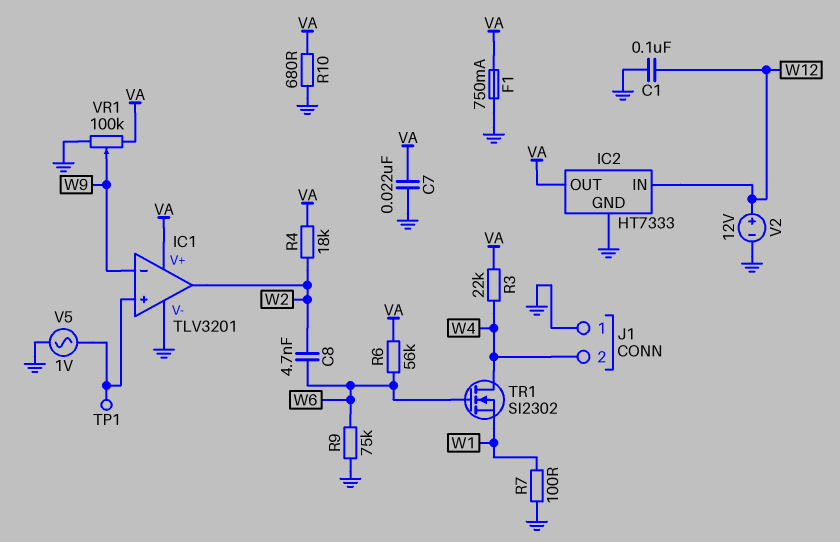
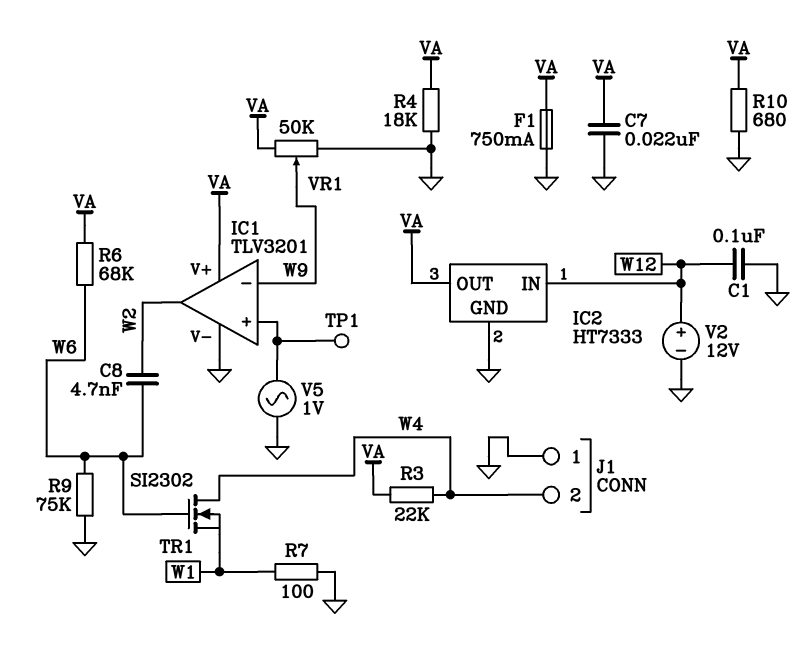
R4: 18k (VA, W2) -> 18k (GND, VA)
R6: 56k (VA, W6) -> 68k (VA, W6)
VR1: 100k (GND, VA, wiper W9) -> 50k (GND, VA, wiper W9)

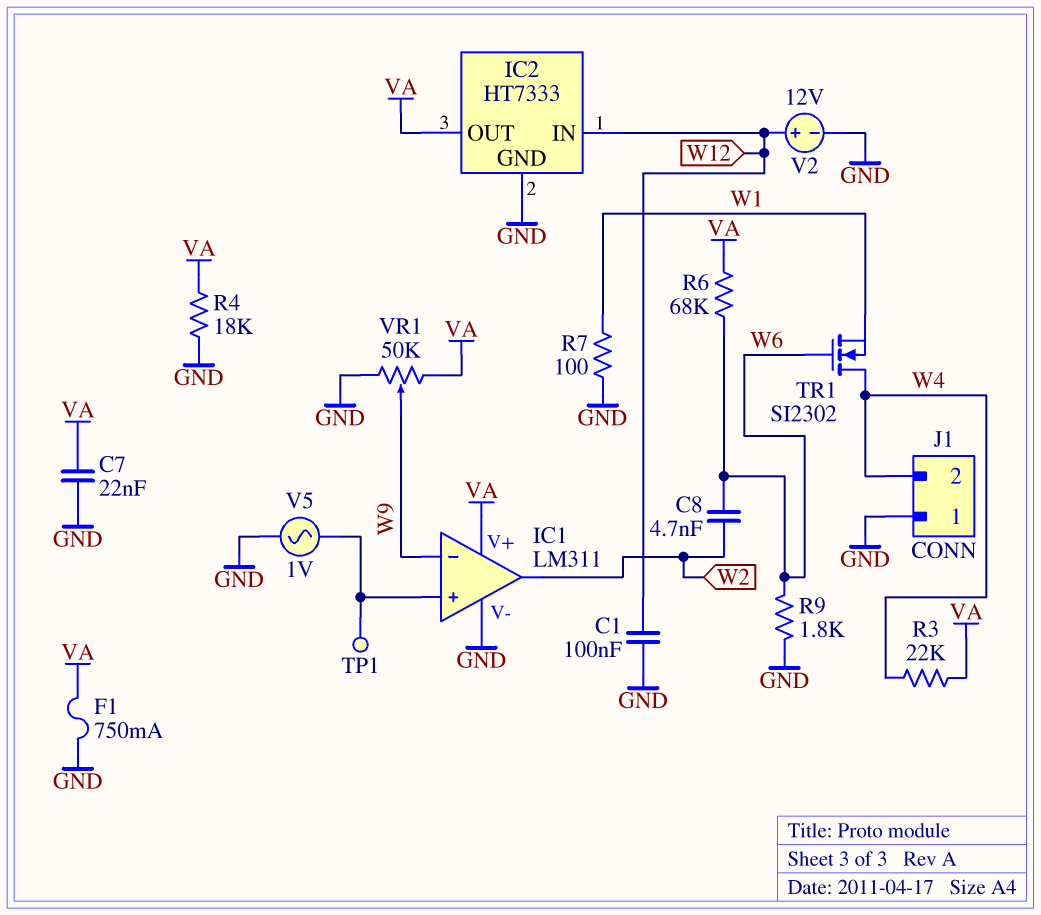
IC1: TLV3201 -> LM311
R9: 75k (GND, W6) -> 1.8k (GND, W6)
R10: 680 (GND, VA) -> none

